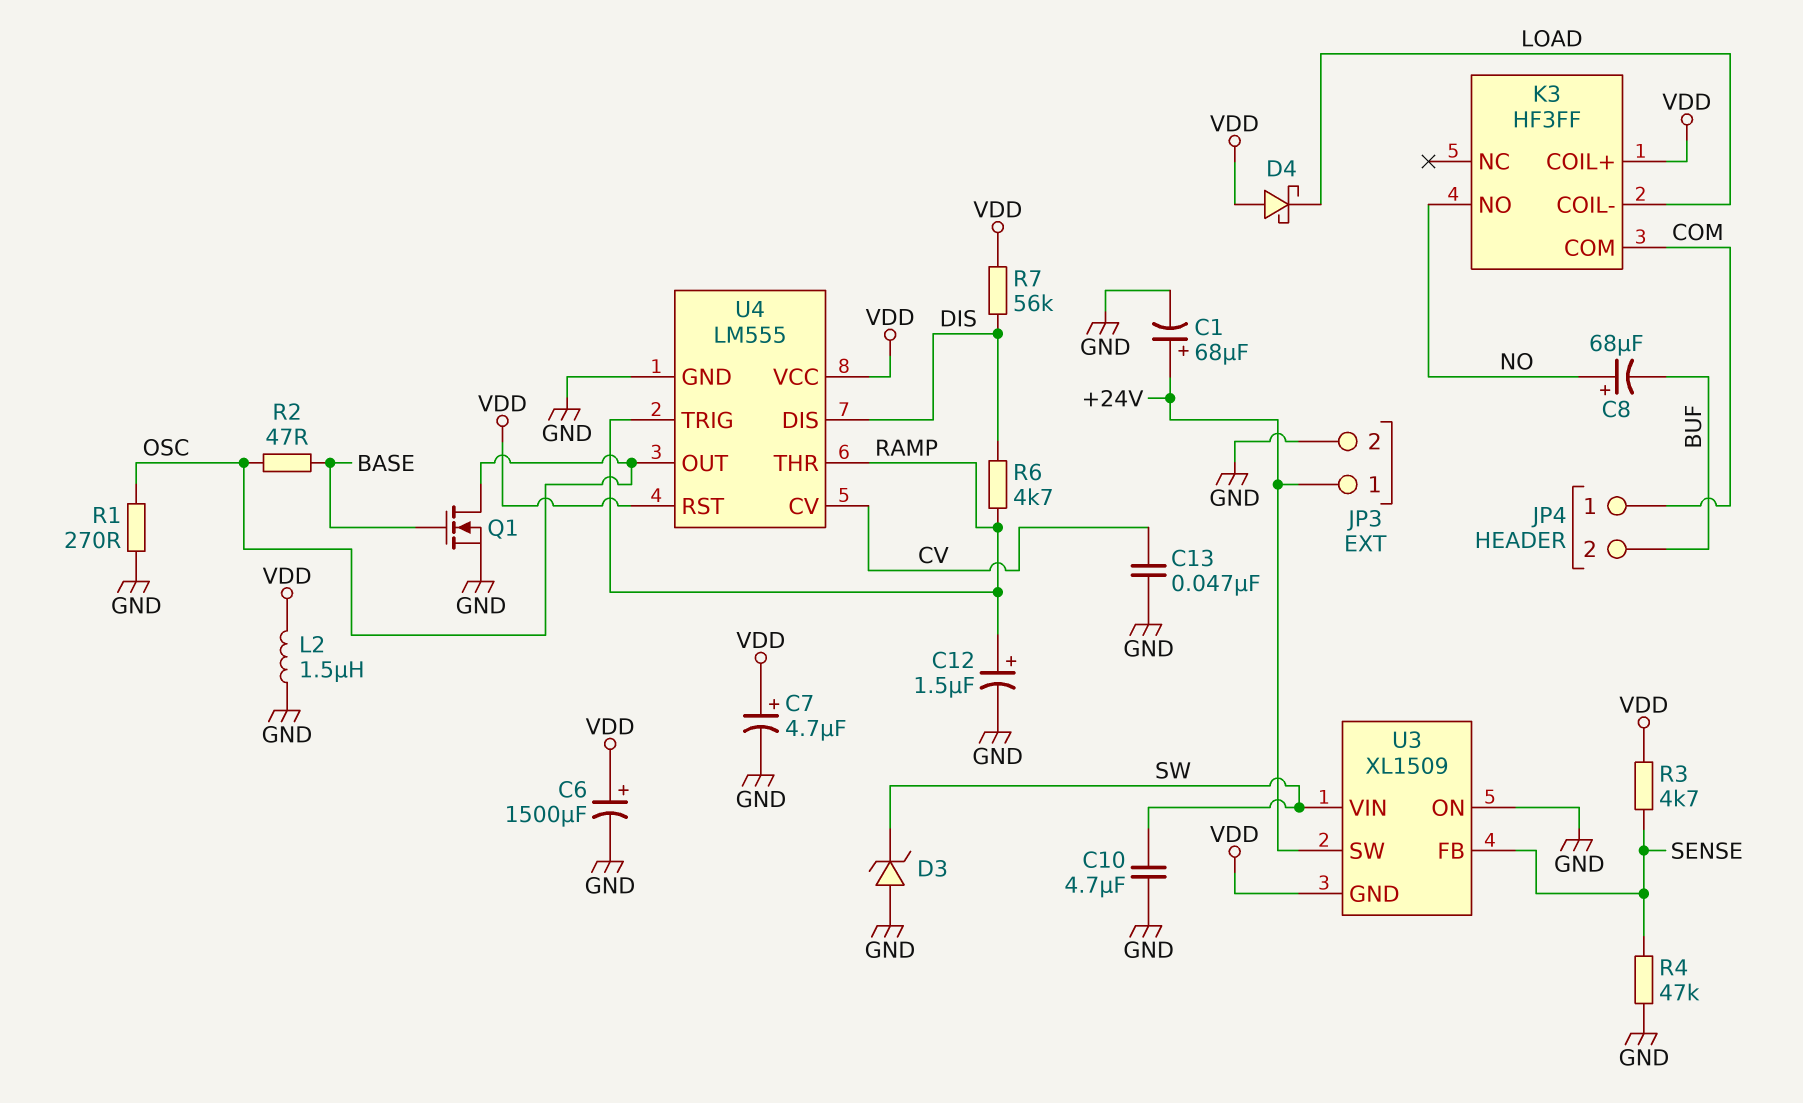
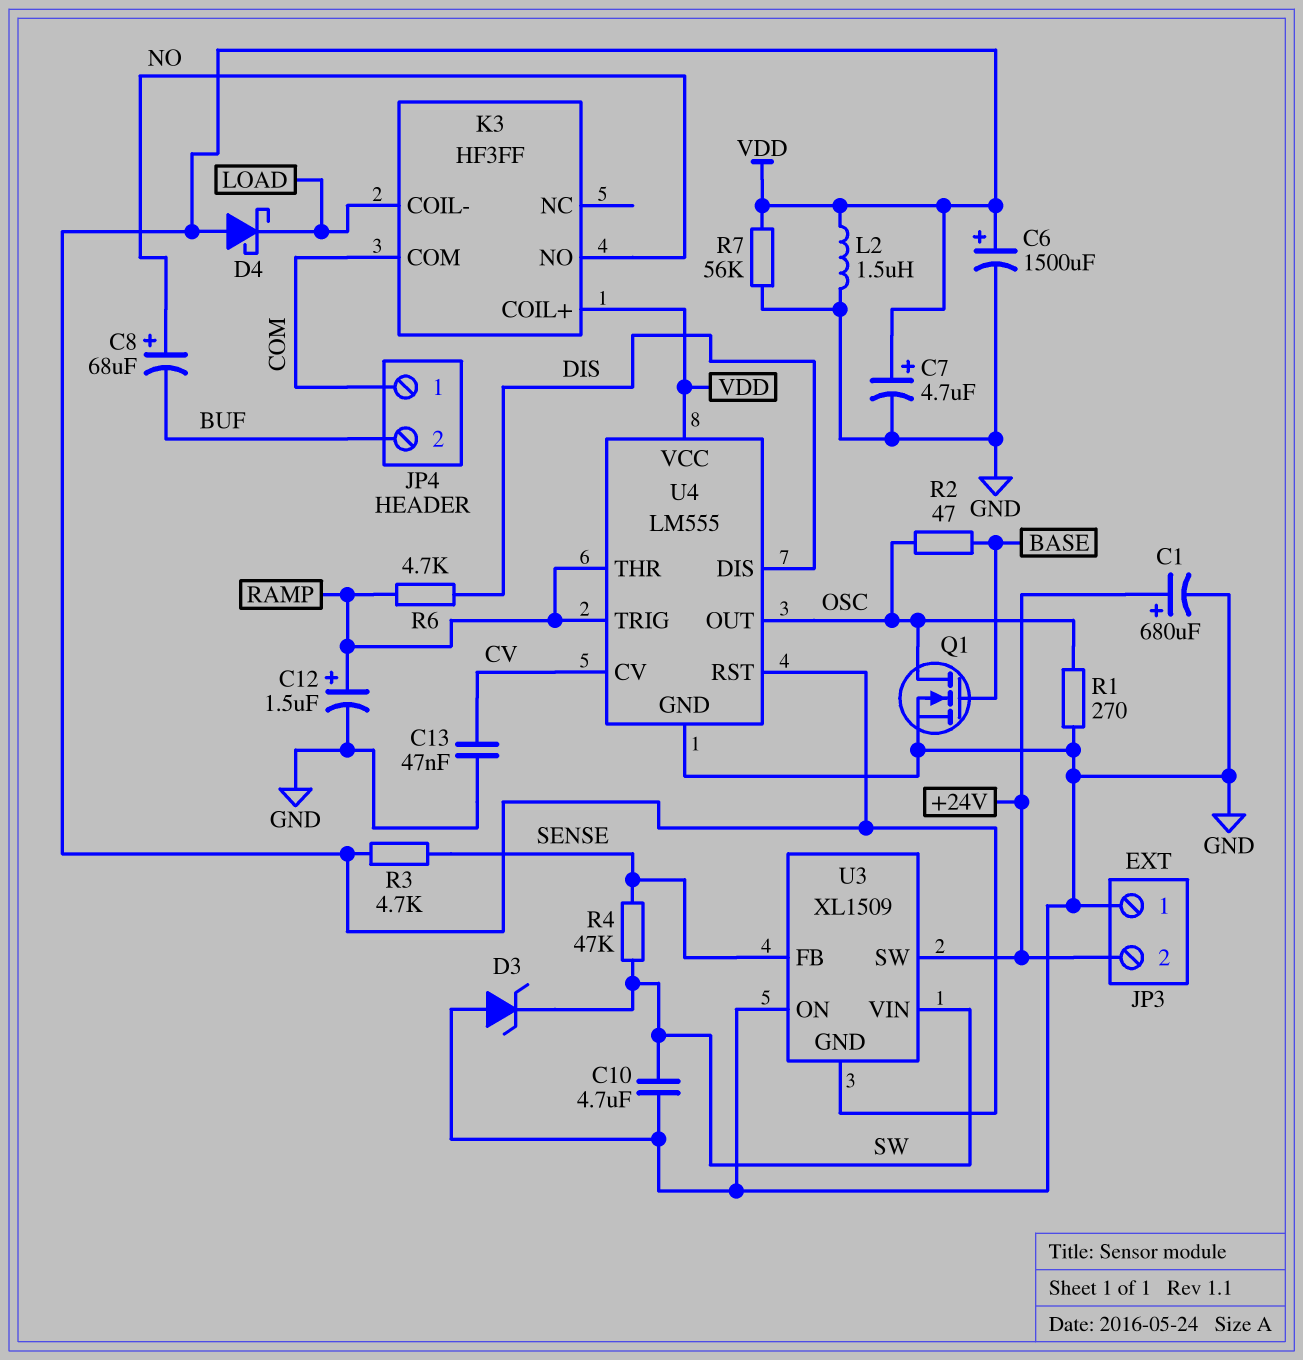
C1: 68uF (plus +24V, minus GND) -> 680uF (plus +24V, minus GND)
JP3 pin 1: +24V -> GND
JP3 pin 2: GND -> +24V
R4: 47k (GND, SENSE) -> 47k (SENSE, SW)
R7: 56k (DIS, VDD) -> 56k (GND, VDD)

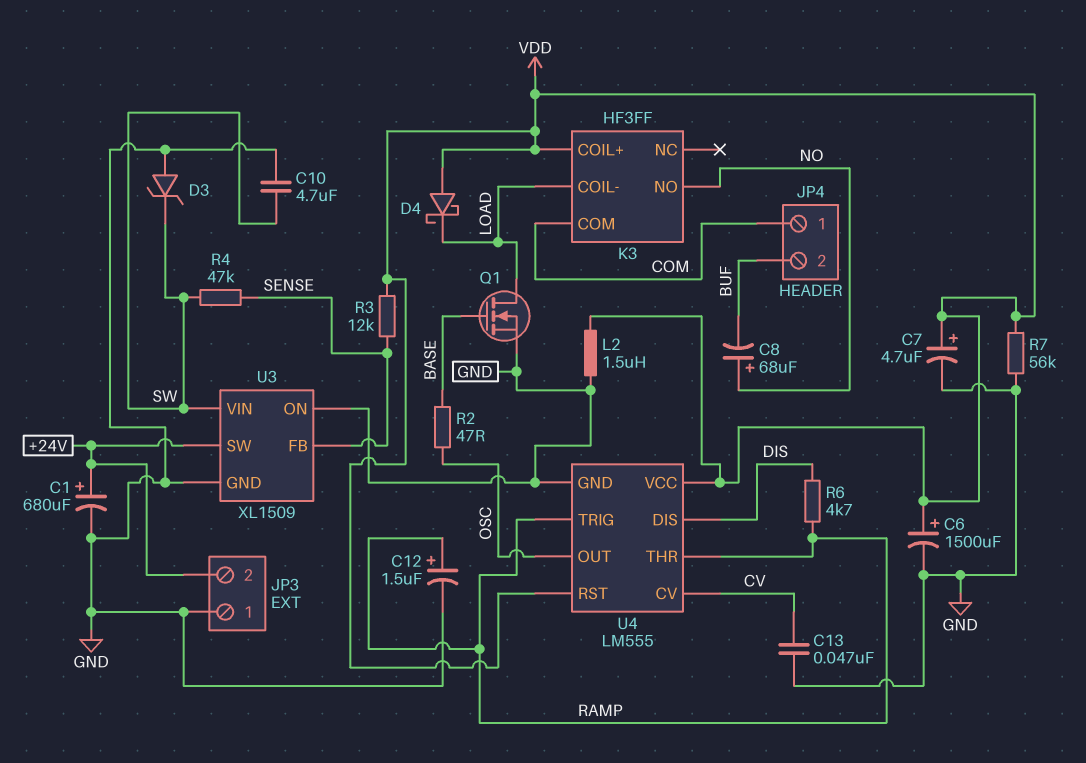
Q1: NMOS (G BASE, D OSC, S GND) -> NMOS (G BASE, D LOAD, S GND)
R1: 270 (GND, OSC) -> none
R3: 4.7k (SENSE, VDD) -> 12k (SENSE, VDD)
U3 pin GND: VDD -> GND

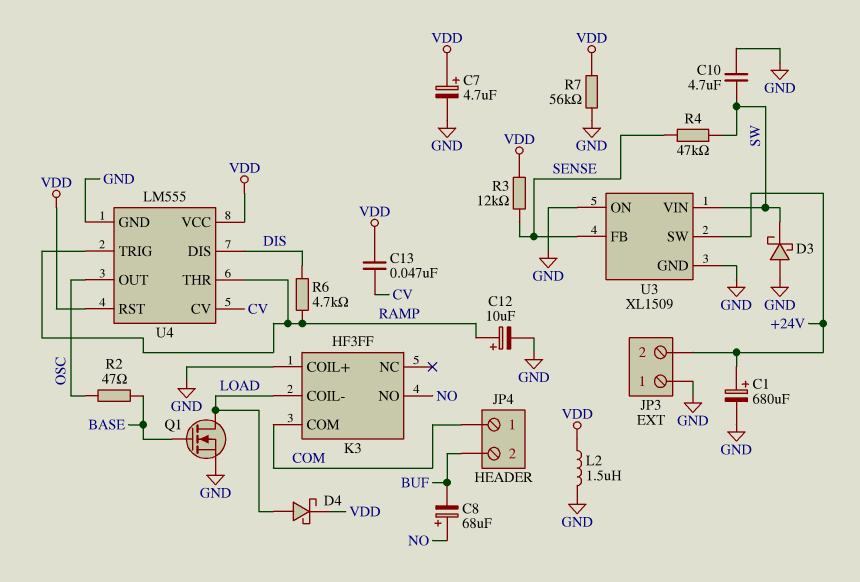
C6: 1500uF (plus VDD, minus GND) -> none
C12: 1.5uF (plus RAMP, minus GND) -> 10uF (plus RAMP, minus GND)
C13: 47nF (CV, GND) -> 47nF (CV, VDD)
D3: zener (A GND, K SW) -> schottky (A GND, K SW)
D4: schottky (A VDD, K LOAD) -> schottky (A LOAD, K VDD)
K3 pin COIL+: VDD -> GND

